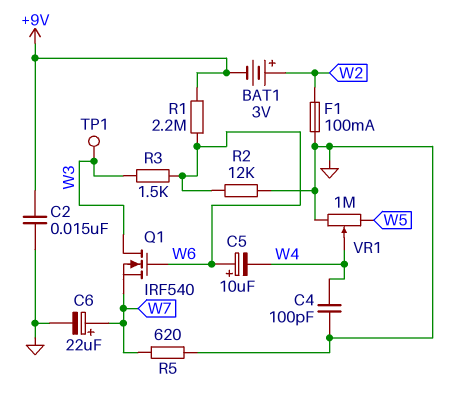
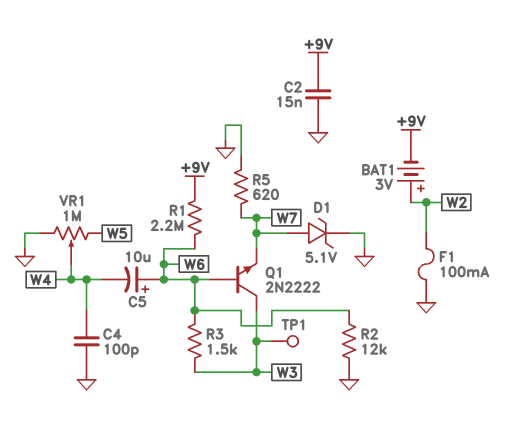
C6: 22uF (plus W7, minus GND) -> none
D1: none -> zener 5.1V (A W7, K GND)
Q1: NMOS IRF540 (G W6, D W3, S W7) -> NPN 2N2222 (B W6, C W3, E W7)

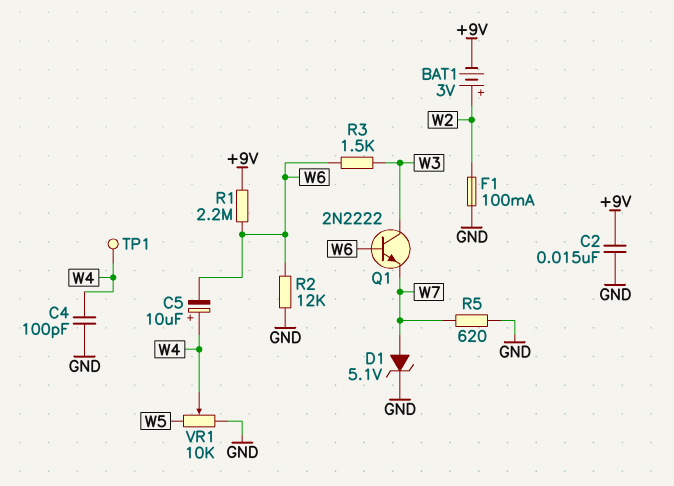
C5: 10uF (plus W6, minus W4) -> 10uF (plus W4, minus W6)
TP1: test point (W3) -> test point (W4)
VR1: 1M (GND, W5, wiper W4) -> 10k (GND, W5, wiper W4)

